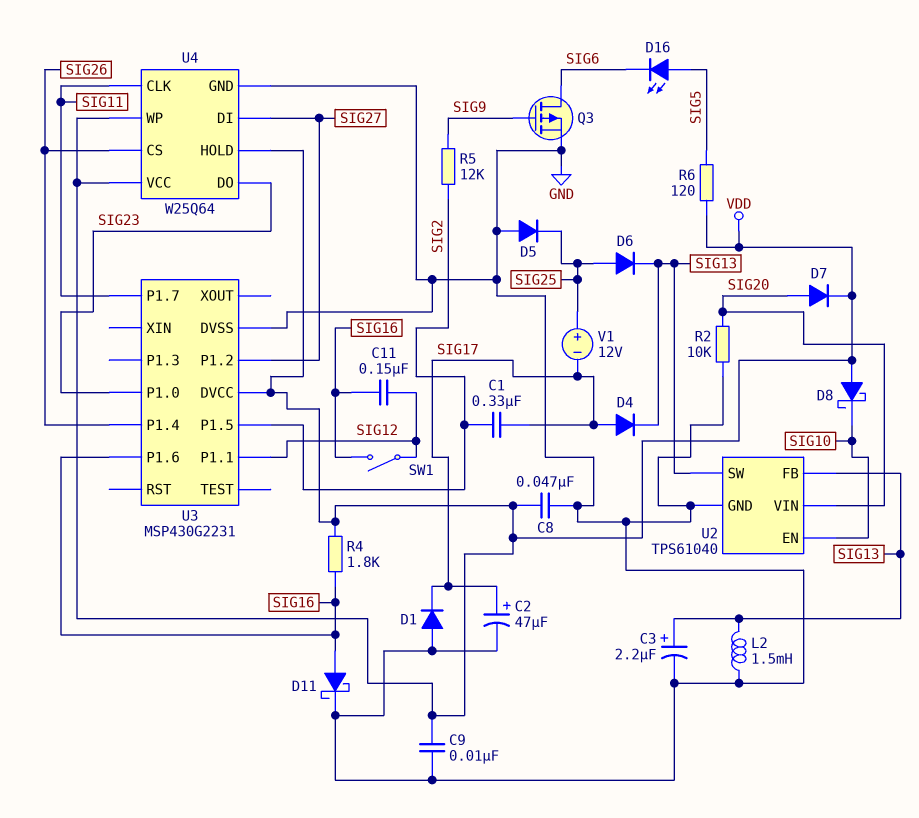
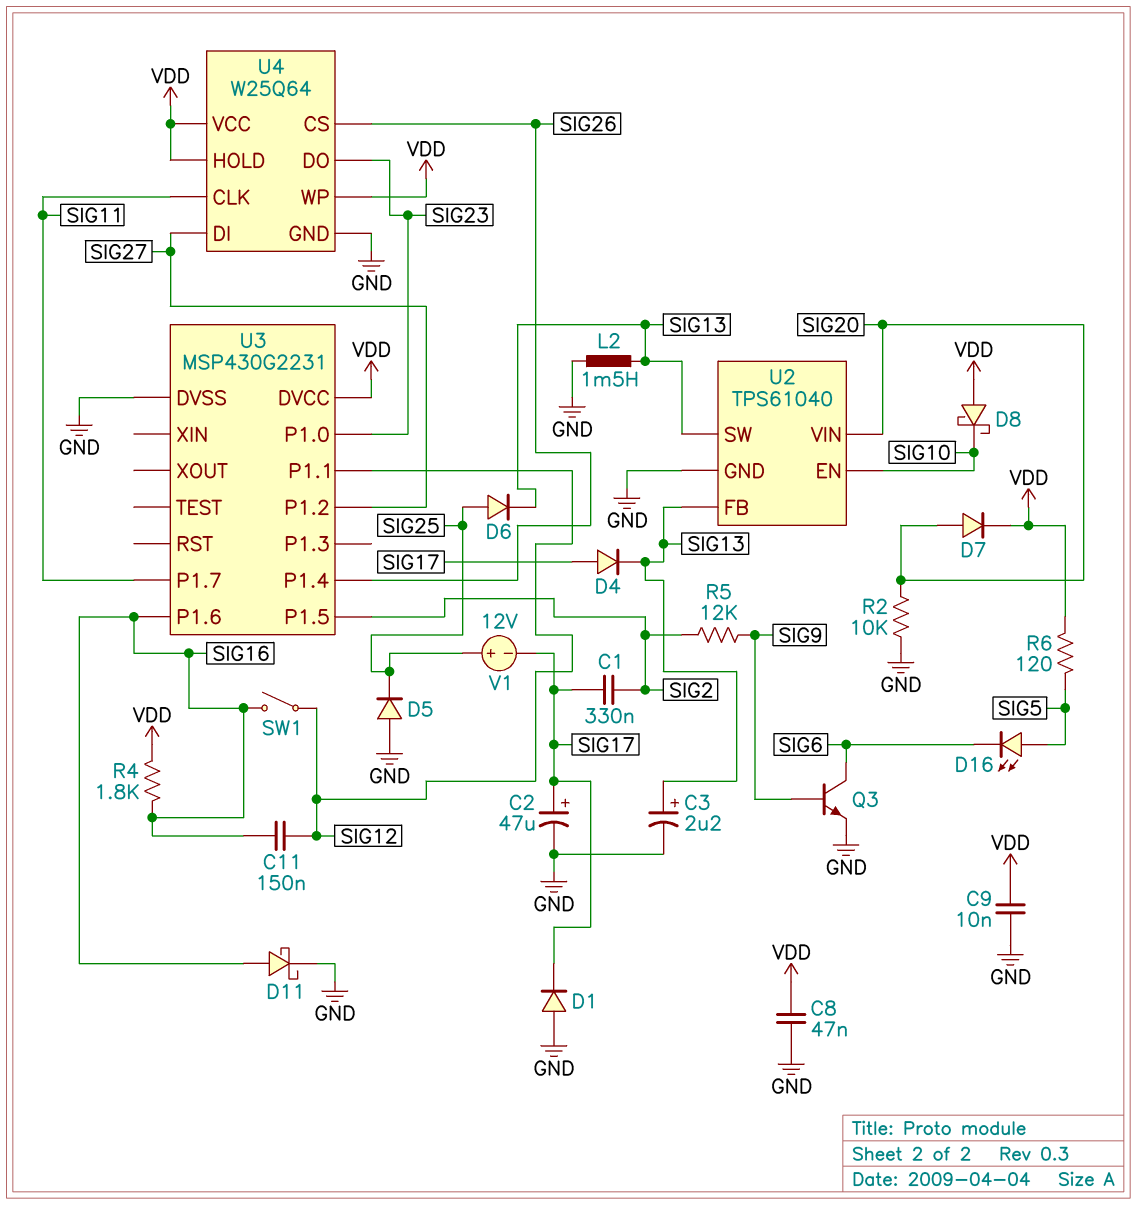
Q3: PMOS (G SIG9, D SIG6, S GND) -> NPN (B SIG9, C SIG6, E GND)

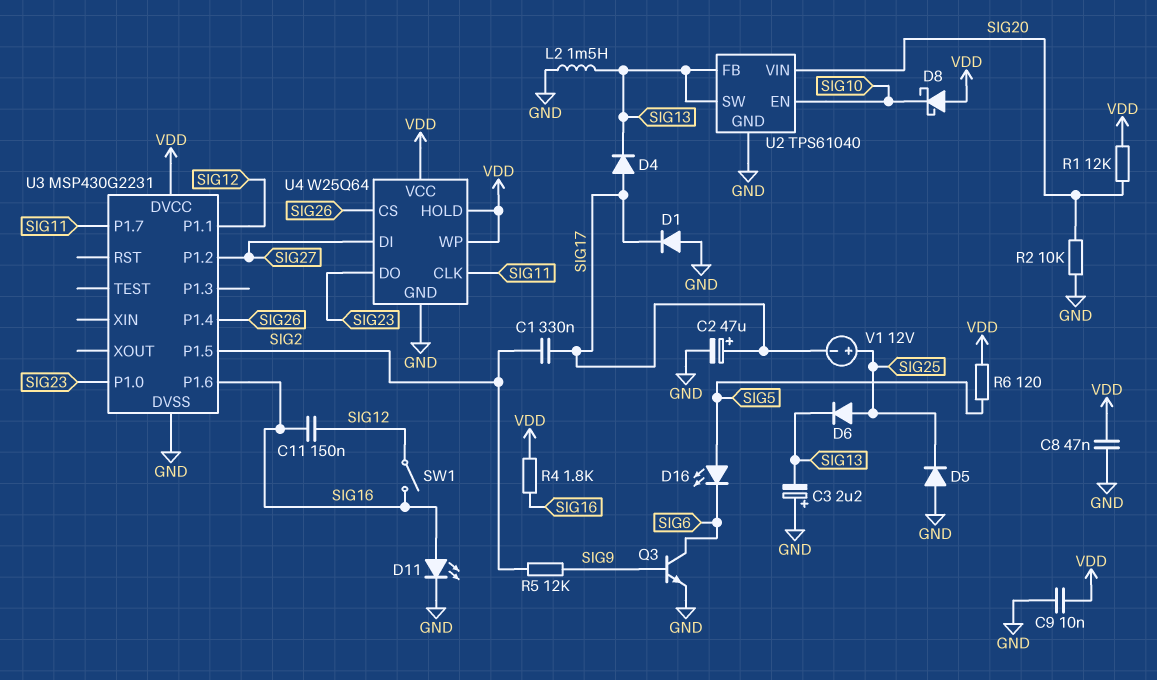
C3: 2.2uF (plus SIG13, minus GND) -> 2.2uF (plus GND, minus SIG13)
D7: diode (A SIG20, K VDD) -> none
D11: schottky (A SIG16, K GND) -> LED (A SIG16, K GND)
R1: none -> 12k (SIG20, VDD)

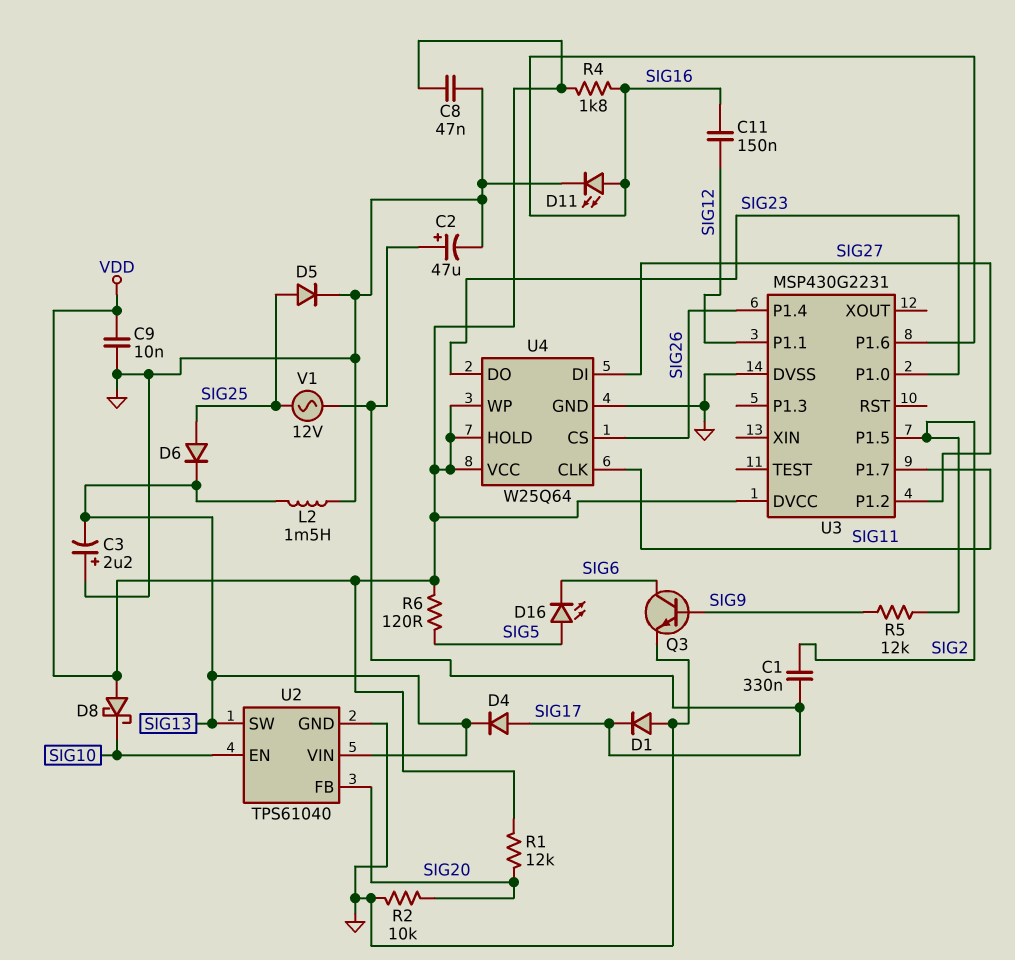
D5: diode (A GND, K SIG25) -> diode (A SIG25, K GND)
SW1: switch (SIG12, SIG16) -> none
U2 pin FB: SIG13 -> SIG20
U2 pin VIN: SIG20 -> SIG13
V1: 12V (plus SIG25, minus SIG17) -> AC 12V (SIG17, SIG25)

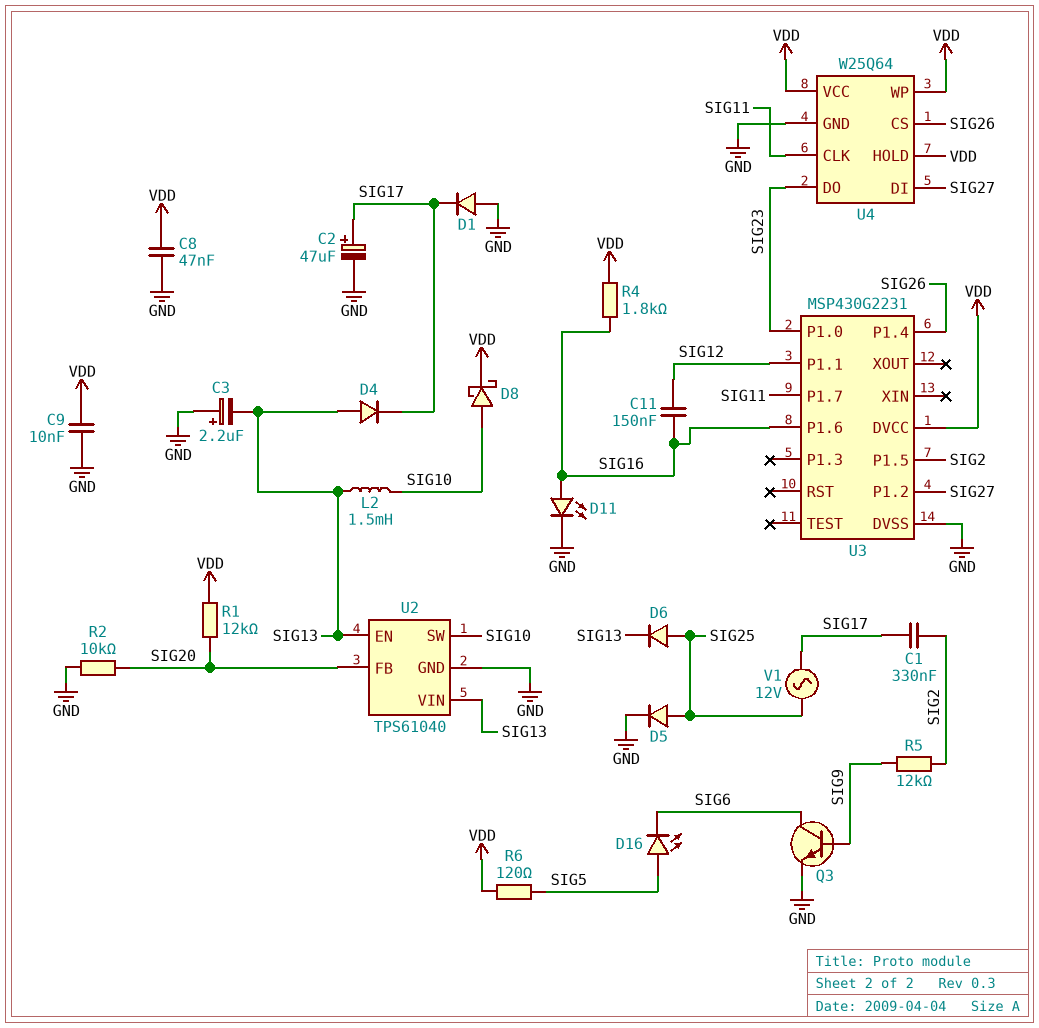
D4: diode (A SIG17, K SIG13) -> diode (A SIG13, K SIG17)
D8: schottky (A VDD, K SIG10) -> schottky (A SIG10, K VDD)
L2: 1.5mH (GND, SIG13) -> 1.5mH (SIG10, SIG13)
U2 pin EN: SIG10 -> SIG13
U2 pin SW: SIG13 -> SIG10

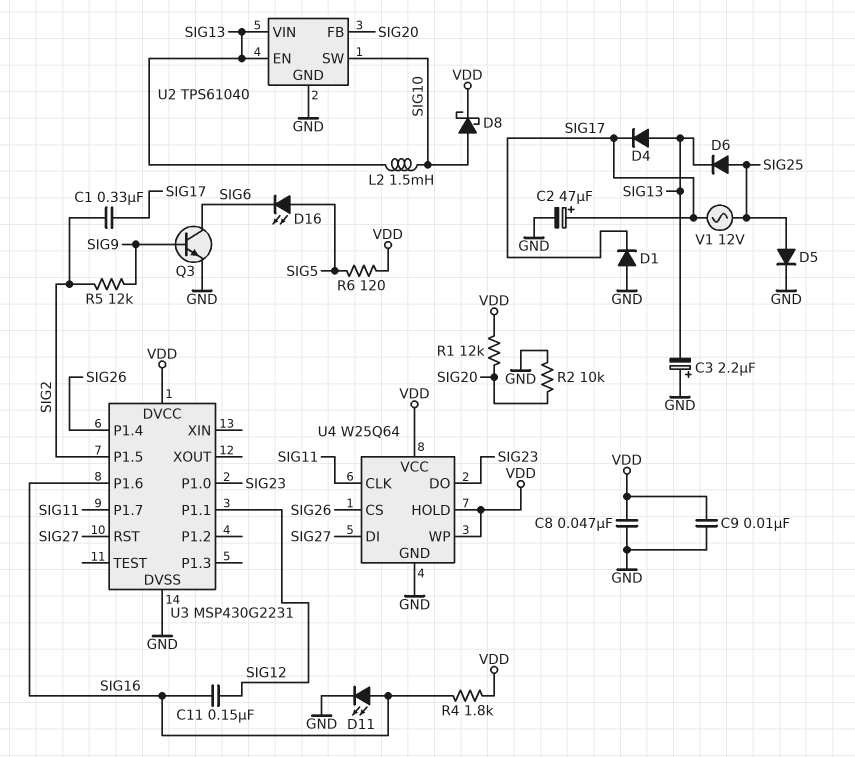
U3 pin P1.2: SIG27 -> none
U3 pin RST: none -> SIG27

